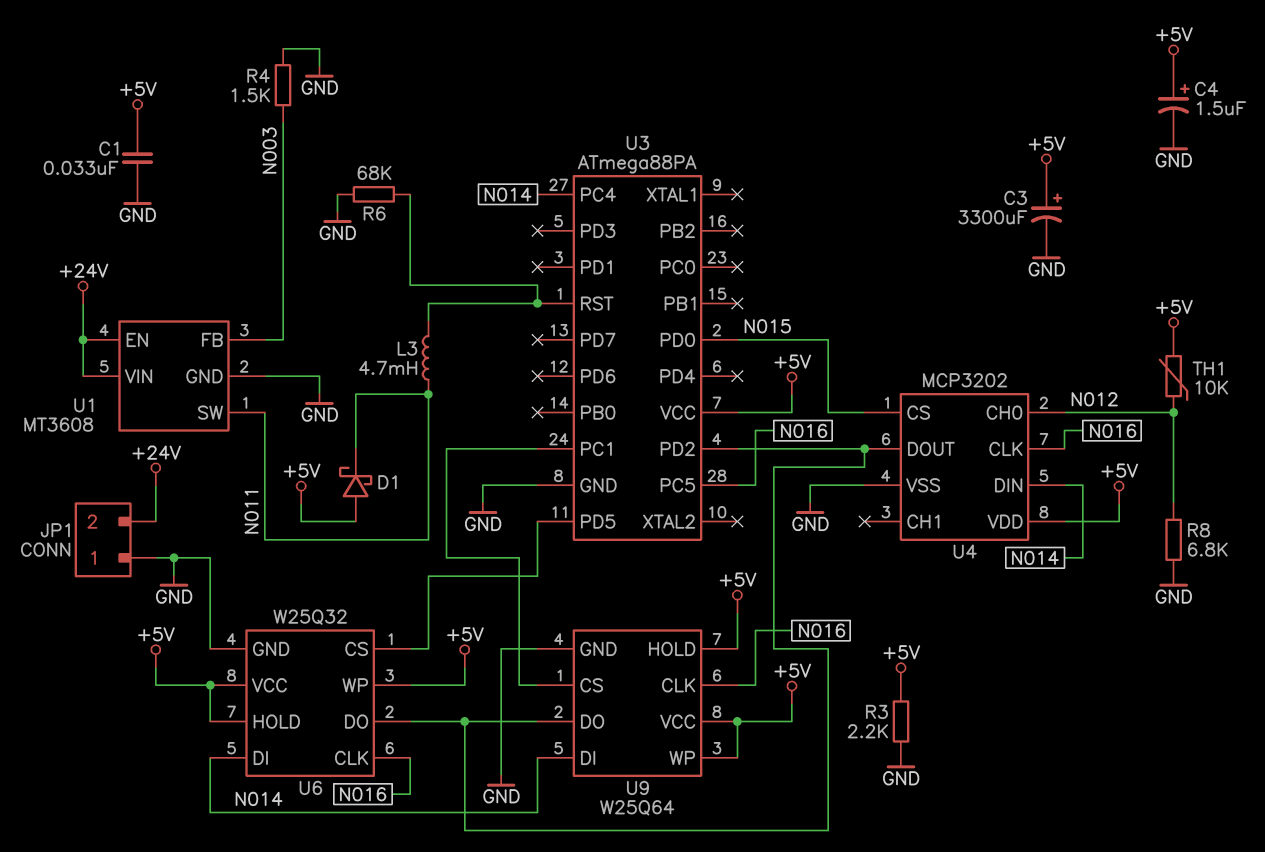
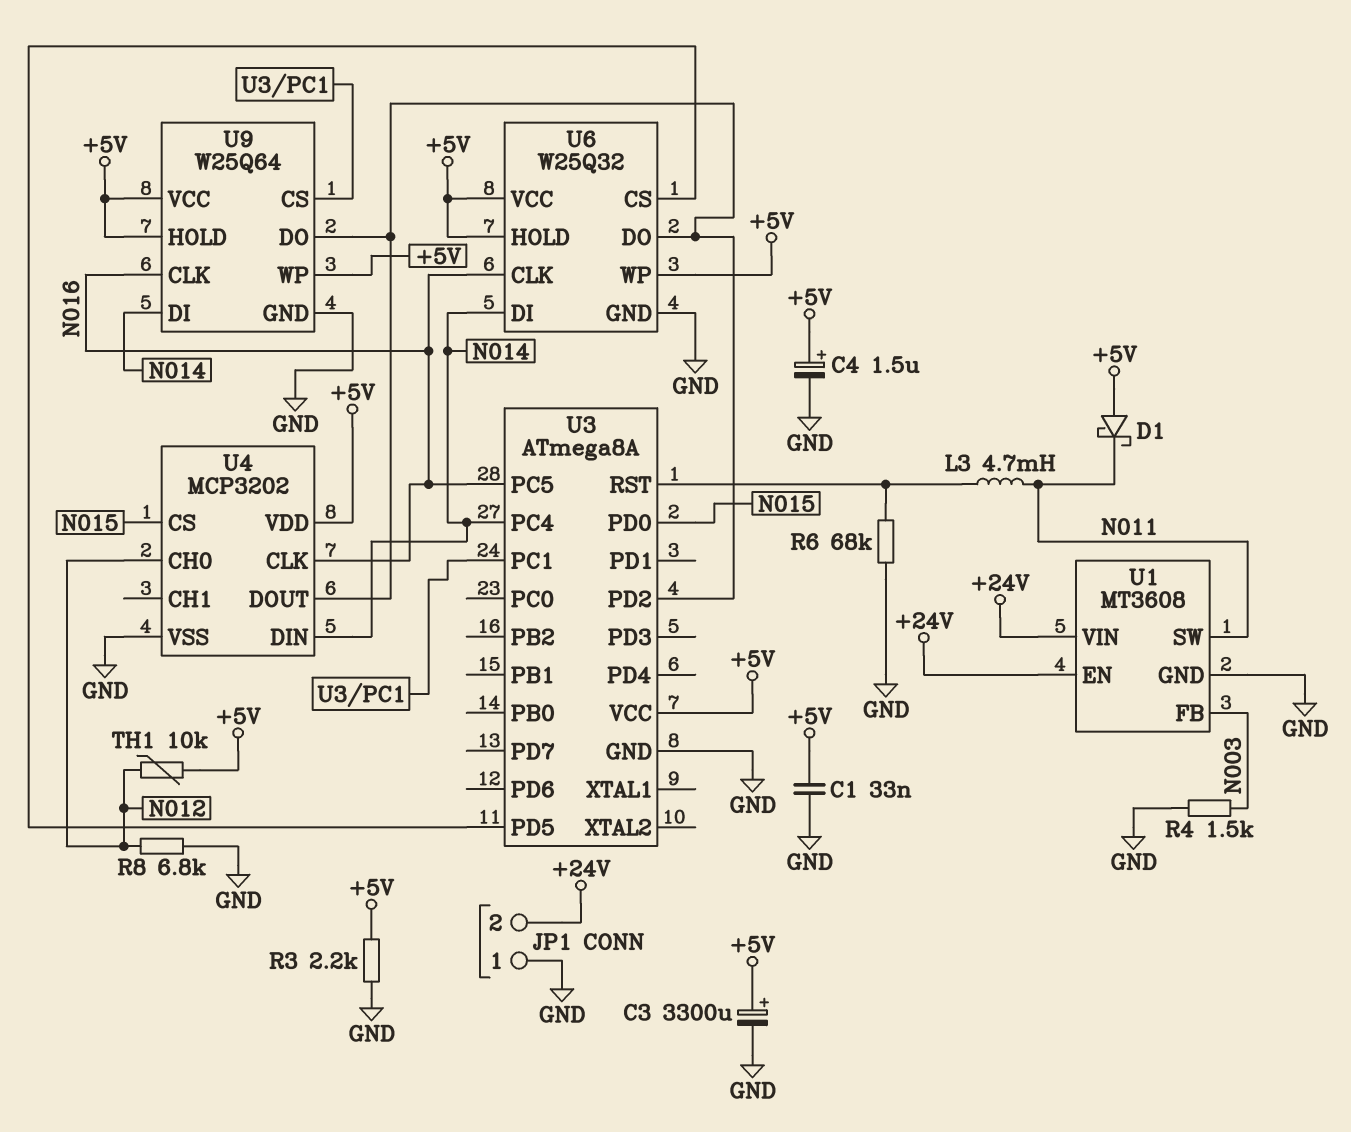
U3: ATmega88PA -> ATmega8A

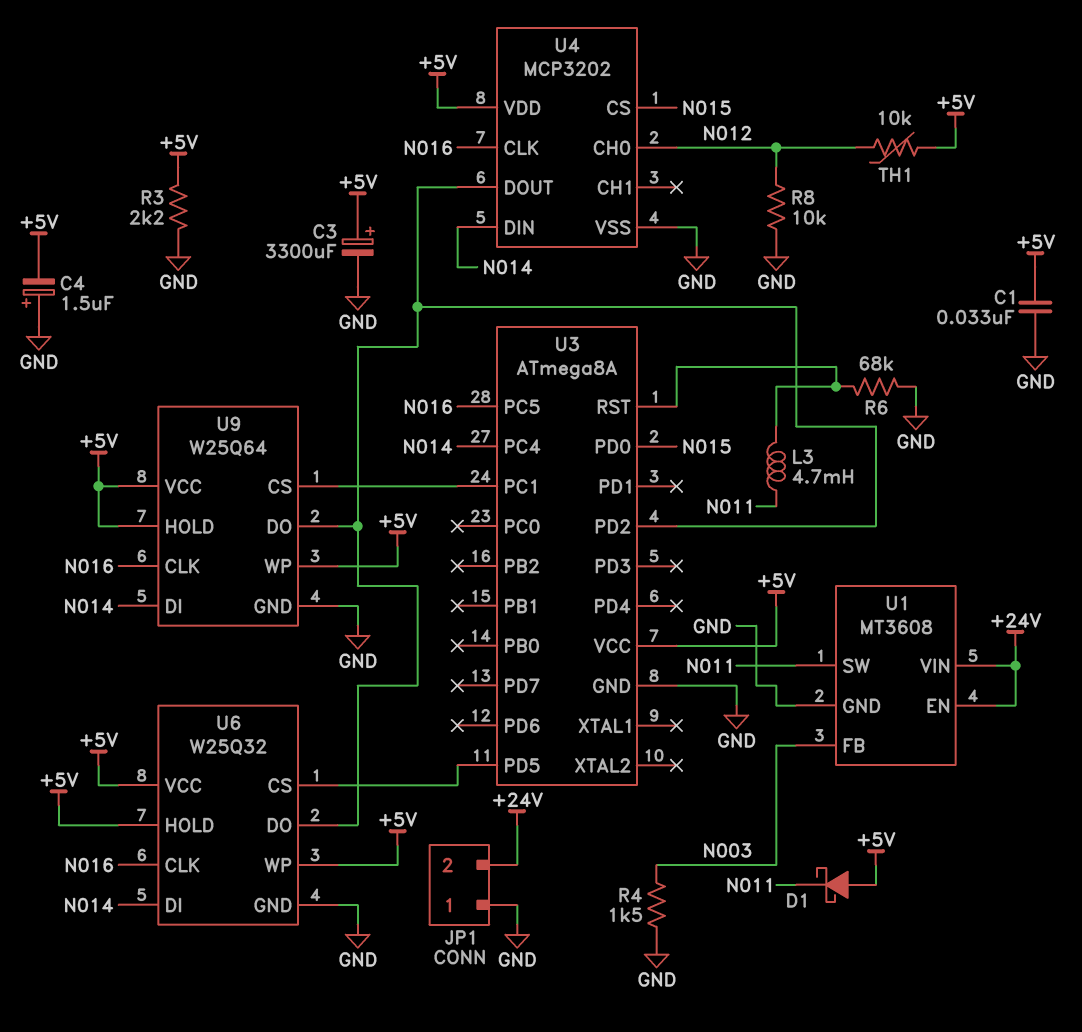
C4: 1.5uF (plus +5V, minus GND) -> 1.5uF (plus GND, minus +5V)
R8: 6.8k (GND, N012) -> 10k (GND, N012)

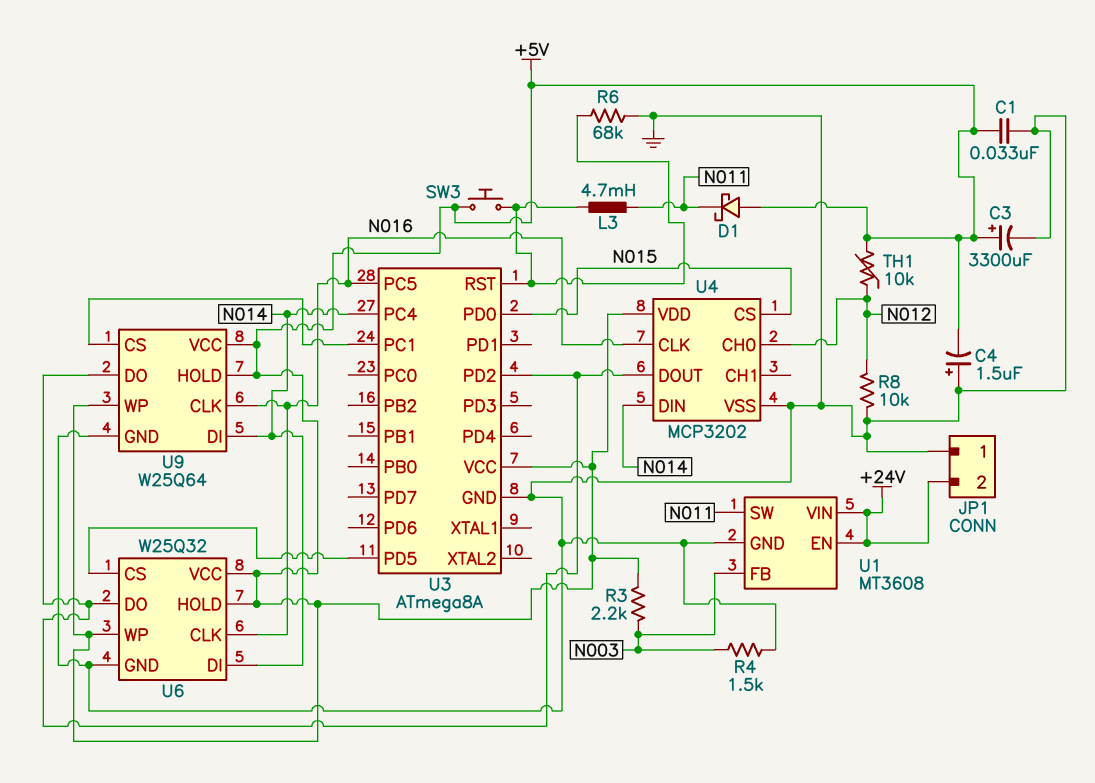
R3: 2.2k (+5V, GND) -> 2.2k (+5V, N003)
SW3: none -> button (+5V, U3/RST)

